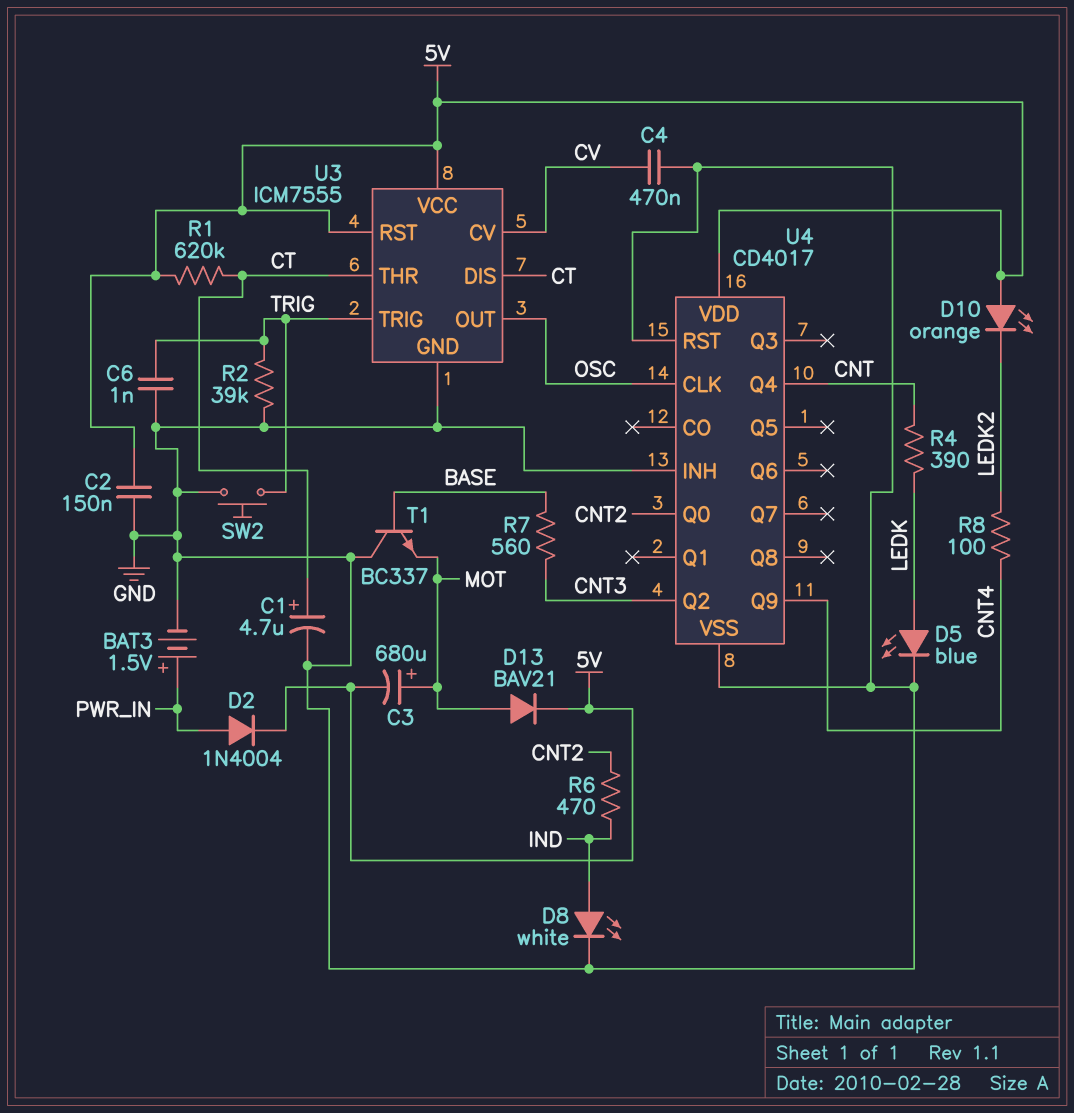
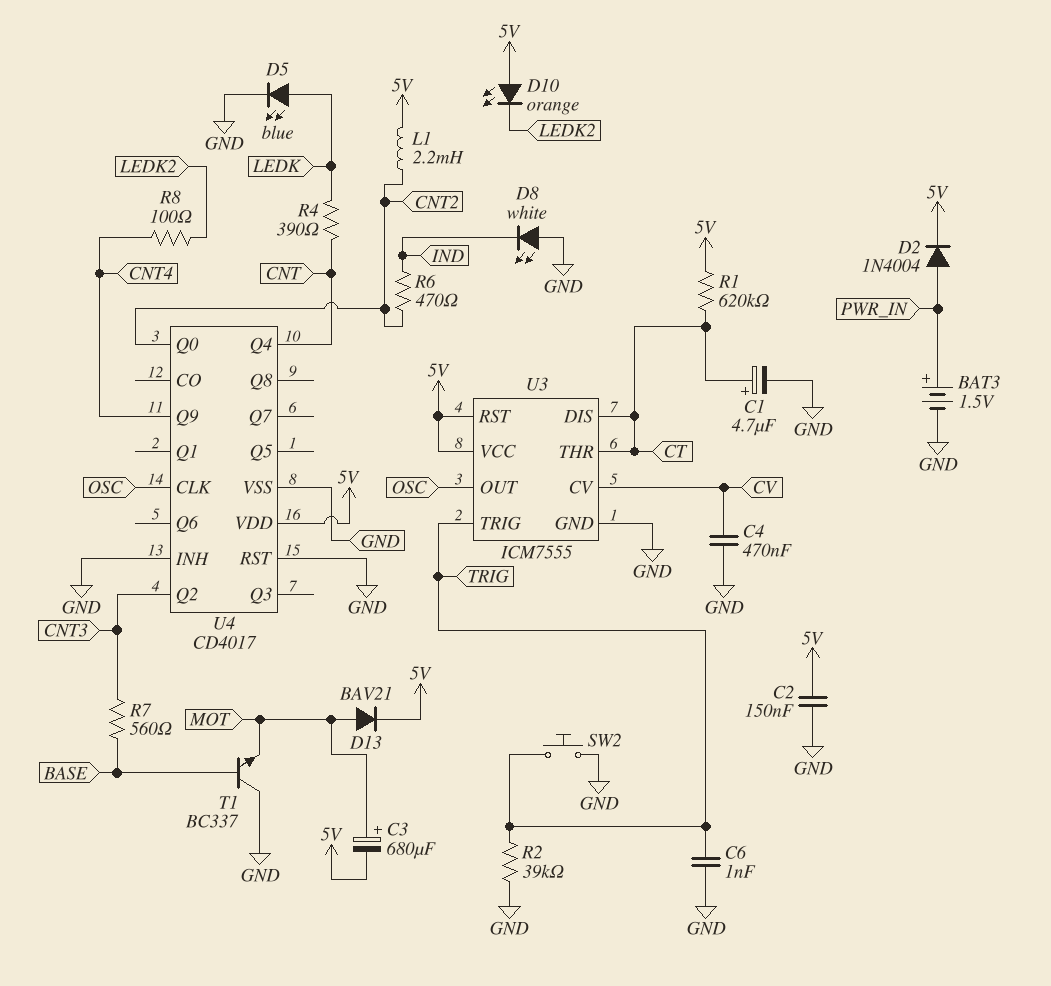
D8: LED white (A IND, K GND) -> LED white (A GND, K IND)
L1: none -> 2.2mH (5V, CNT2)

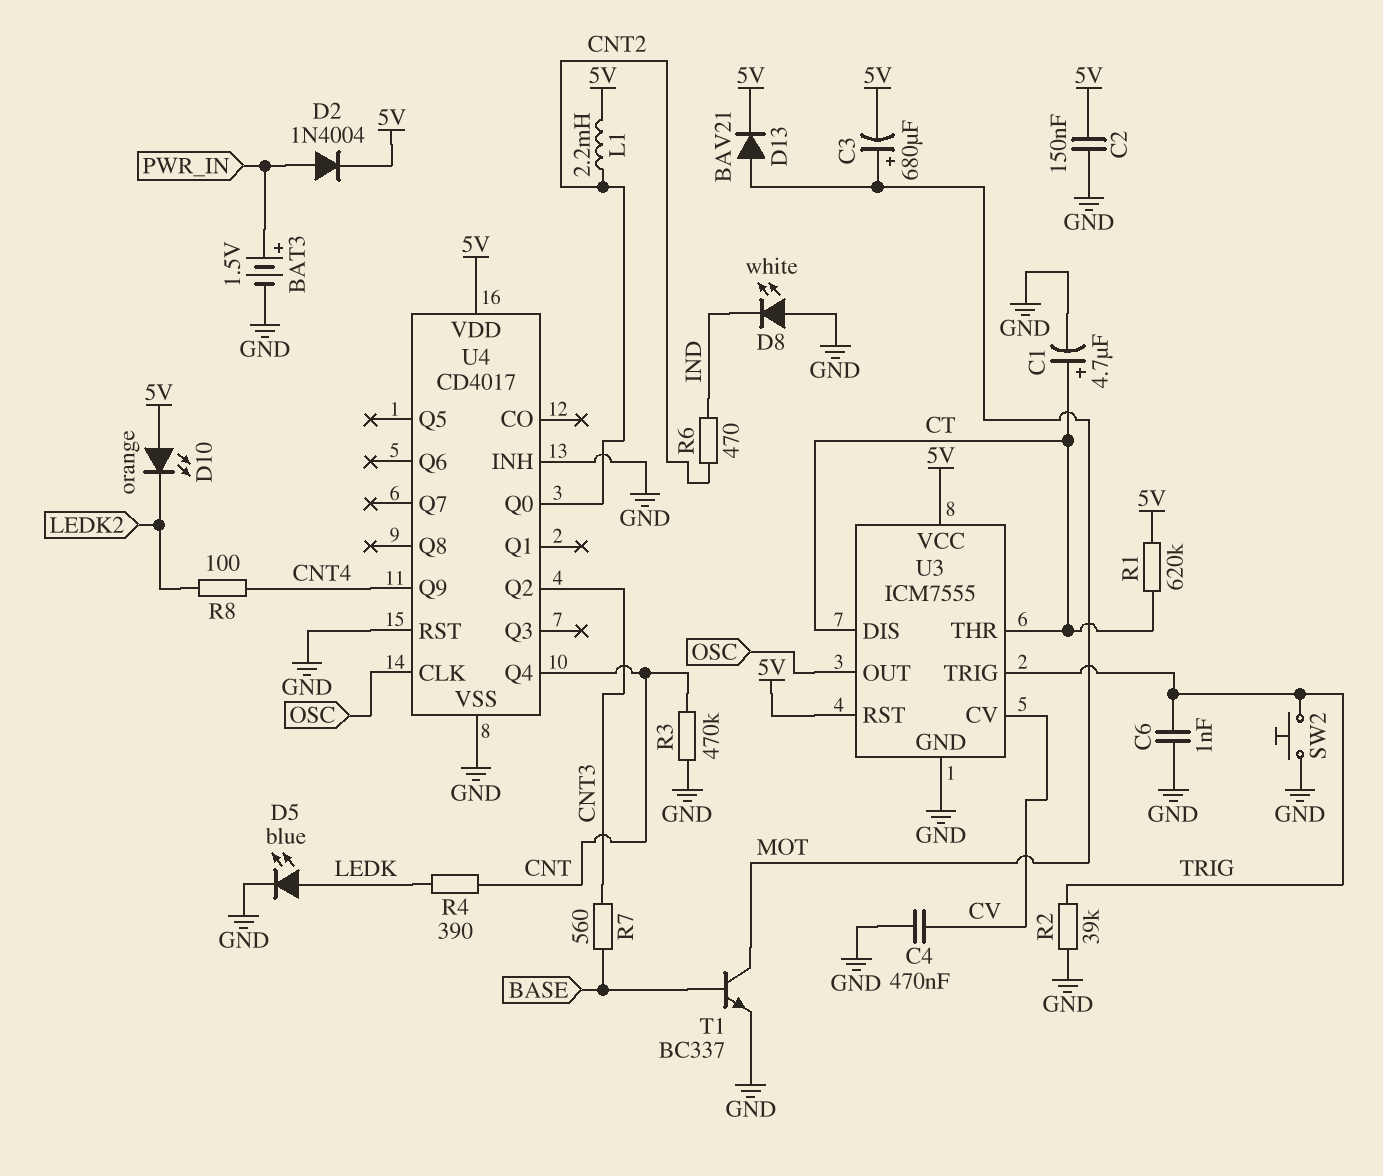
R3: none -> 470k (CNT, GND)
T1: NPN BC337 (B BASE, C GND, E MOT) -> NPN BC337 (B BASE, C MOT, E GND)

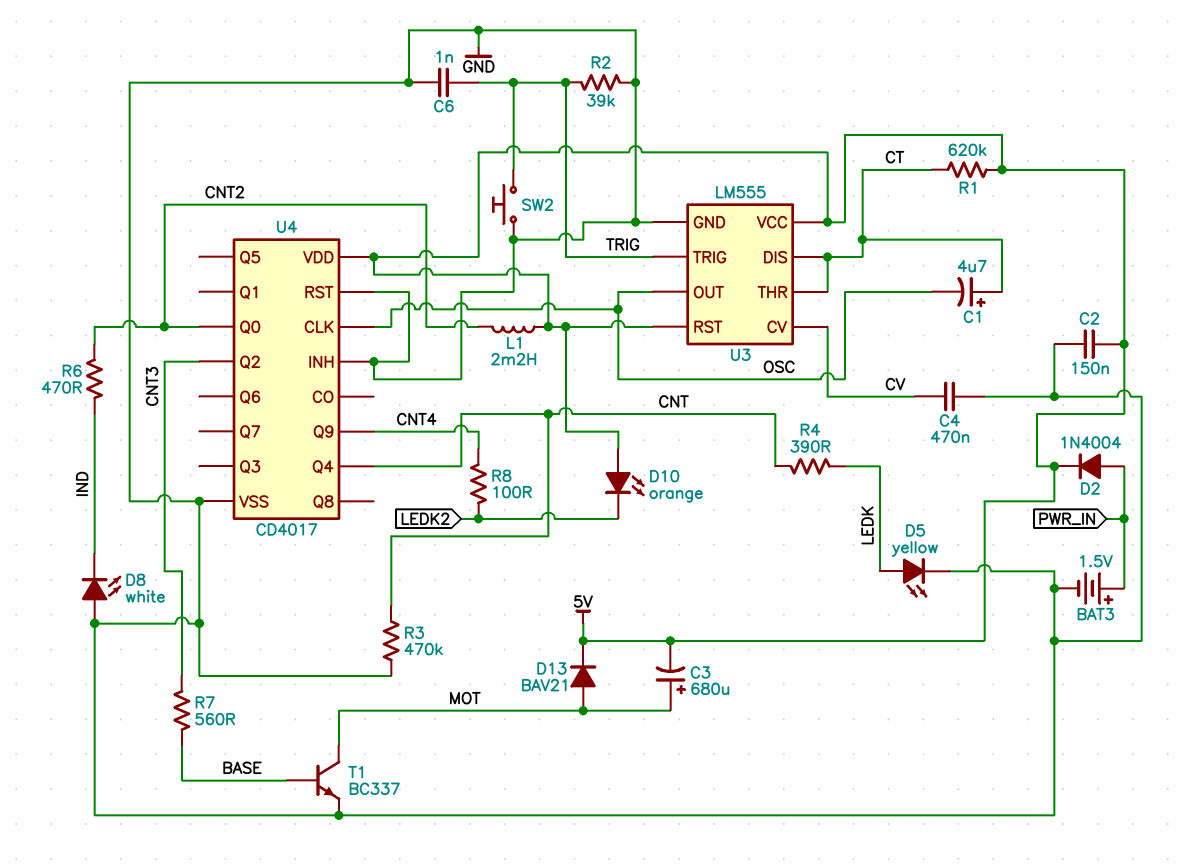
C1: 4.7uF (plus CT, minus GND) -> 4.7uF (plus CT, minus OSC)
D5: LED blue (A LEDK, K GND) -> LED yellow (A LEDK, K GND)
U3: ICM7555 -> LM555

